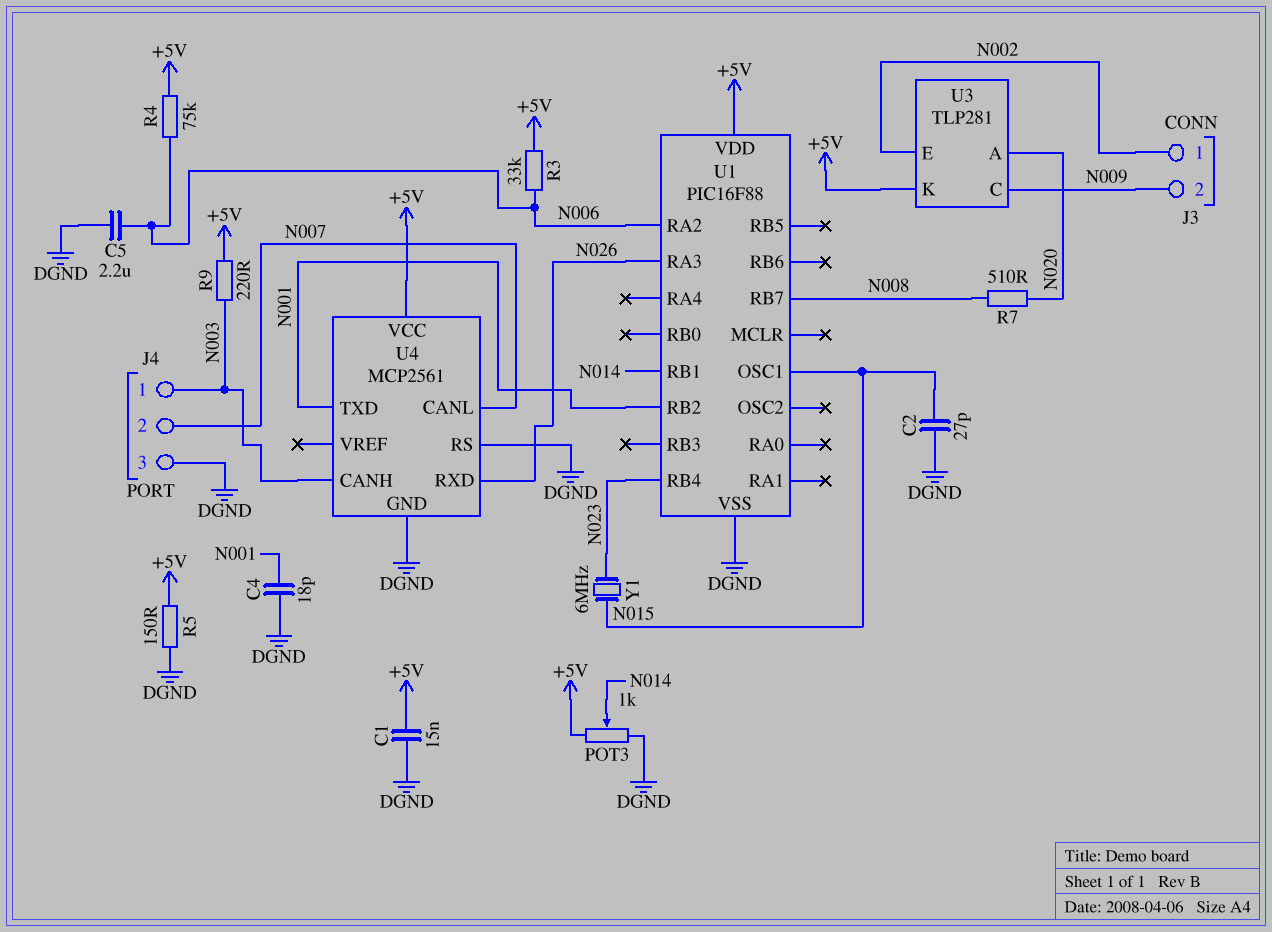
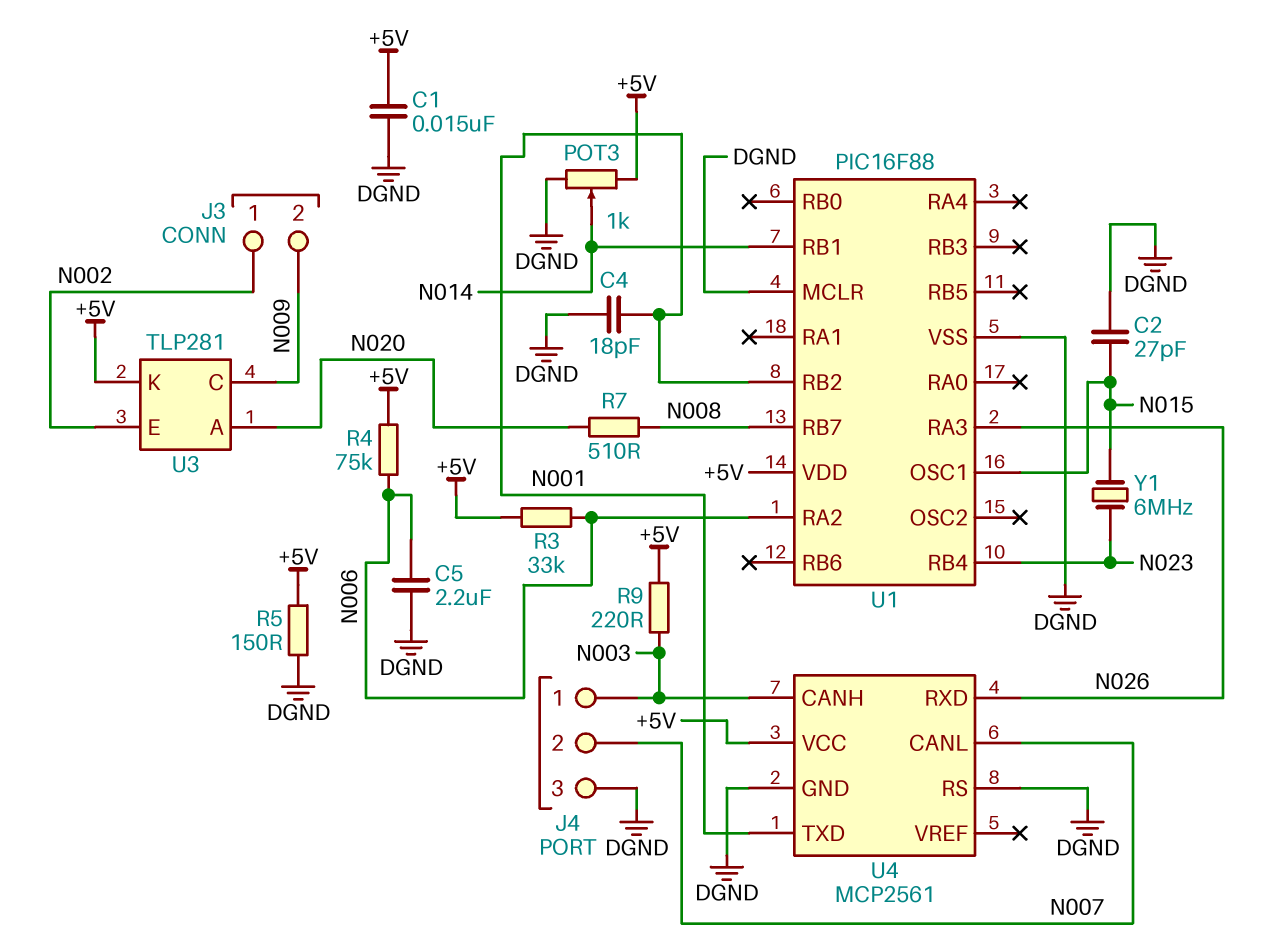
U1 pin MCLR: none -> DGND

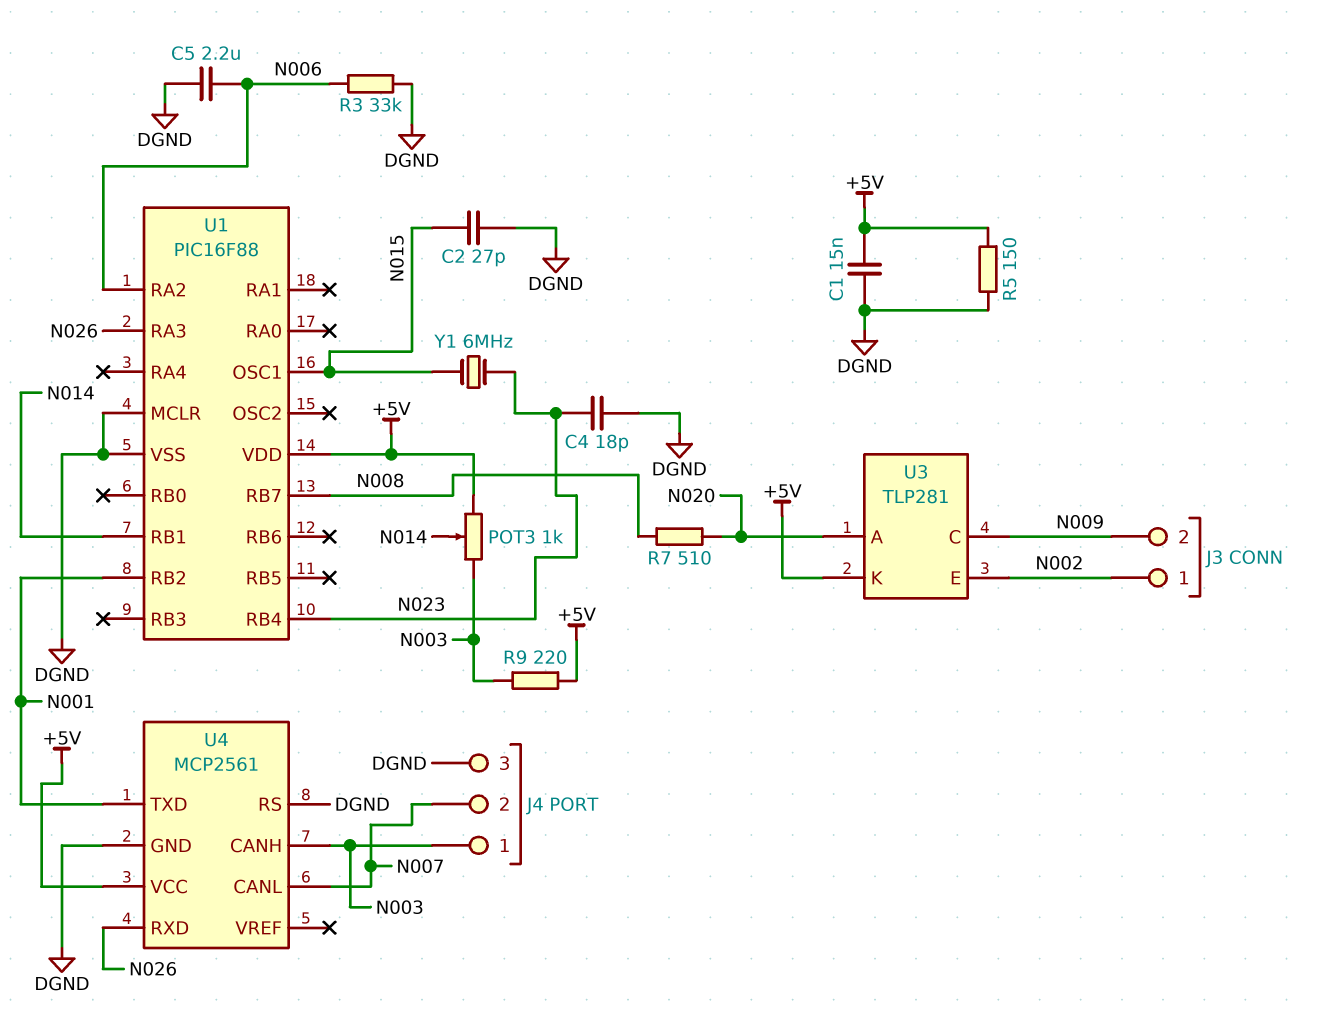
C4: 18pF (DGND, N001) -> 18pF (DGND, N023)
POT3: 1k (+5V, DGND, wiper N014) -> 1k (+5V, N003, wiper N014)
R3: 33k (+5V, N006) -> 33k (DGND, N006)
R4: 75k (+5V, N006) -> none

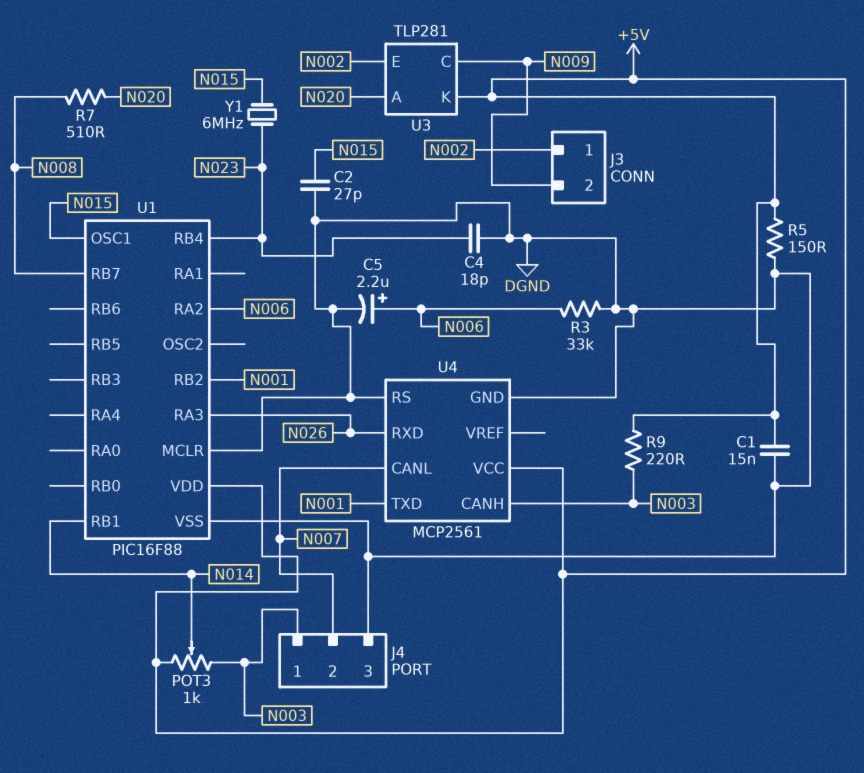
C5: 2.2uF (DGND, N006) -> 2.2uF (plus N006, minus DGND)

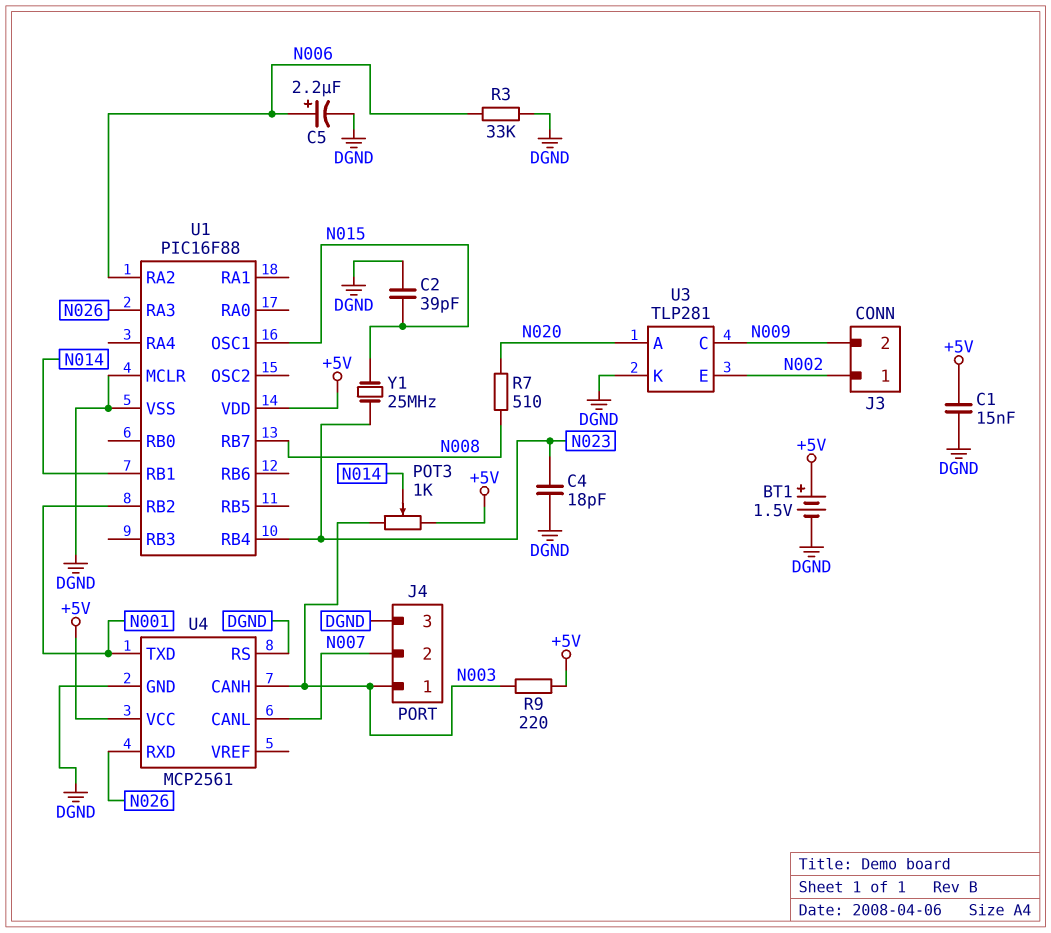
BT1: none -> 1.5V (plus +5V, minus DGND)
C2: 27pF (DGND, N015) -> 39pF (DGND, N015)
R5: 150 (+5V, DGND) -> none
U3 pin K: +5V -> DGND
Y1: 6MHz (N015, N023) -> 25MHz (N015, N023)

